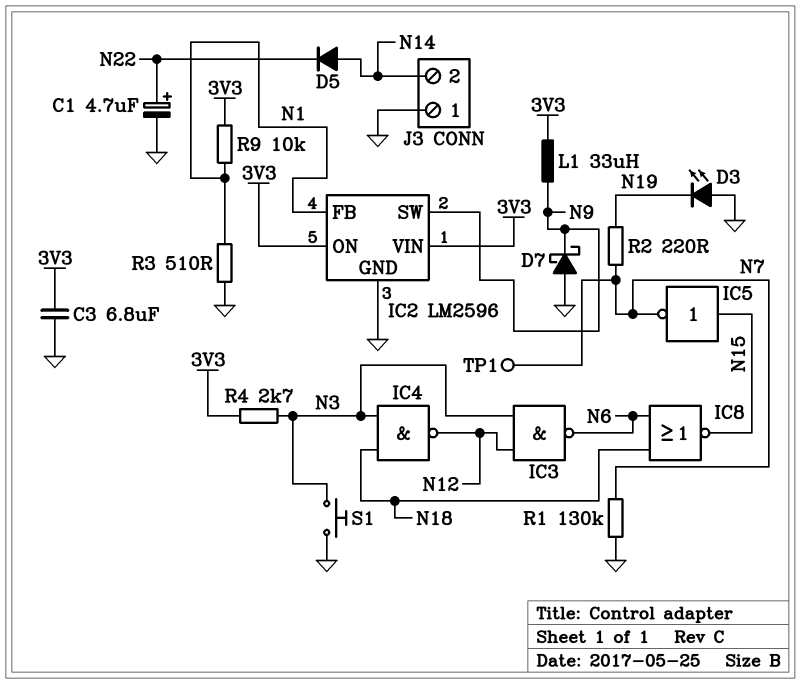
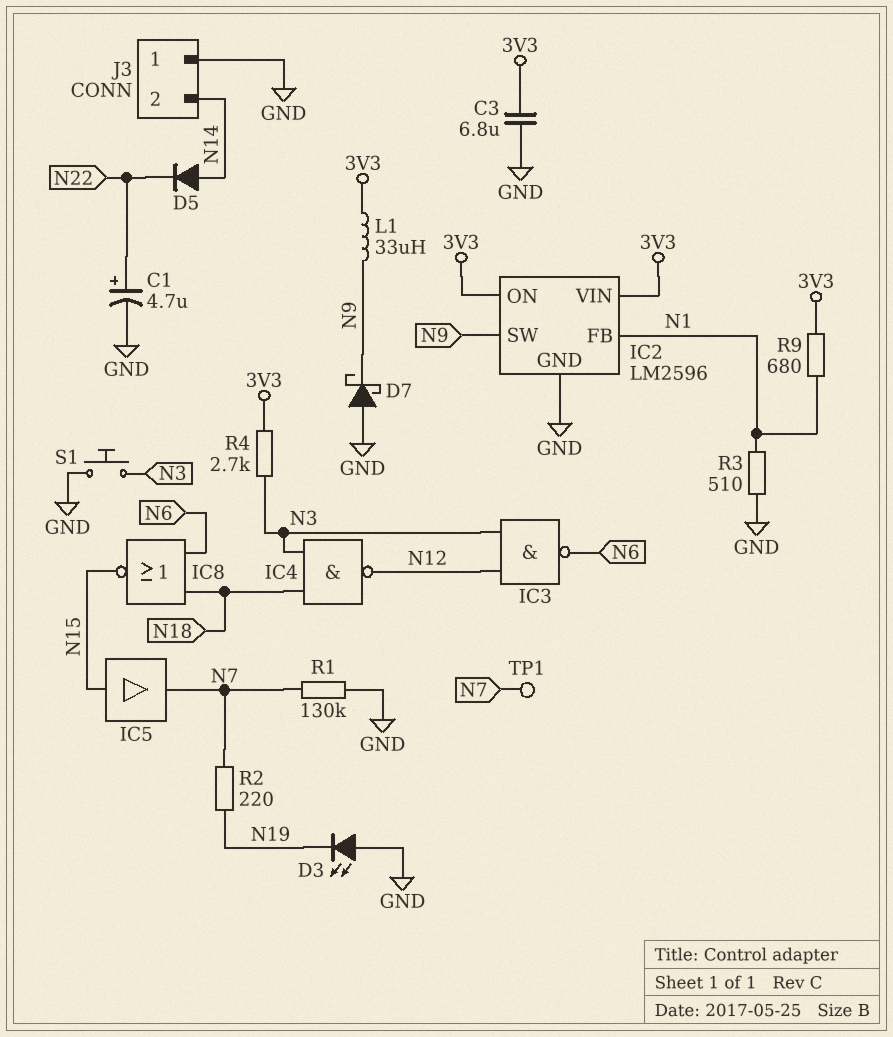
IC5: NOT (in N15, out N7) -> buffer (in N15, out N7)
R9: 10k (3V3, N1) -> 680 (3V3, N1)

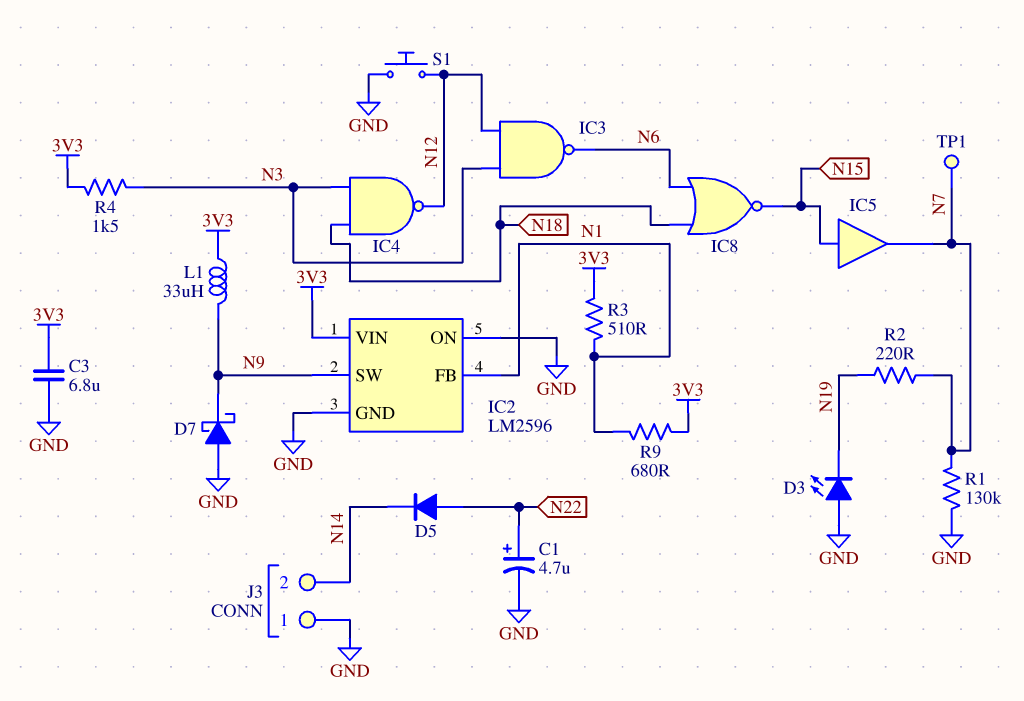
D5: diode (A N14, K N22) -> diode (A N22, K N14)
IC2 pin ON: 3V3 -> GND
R3: 510 (GND, N1) -> 510 (3V3, N1)
R4: 2.7k (3V3, N3) -> 1.5k (3V3, N3)
S1: button (GND, N3) -> button (GND, N12)

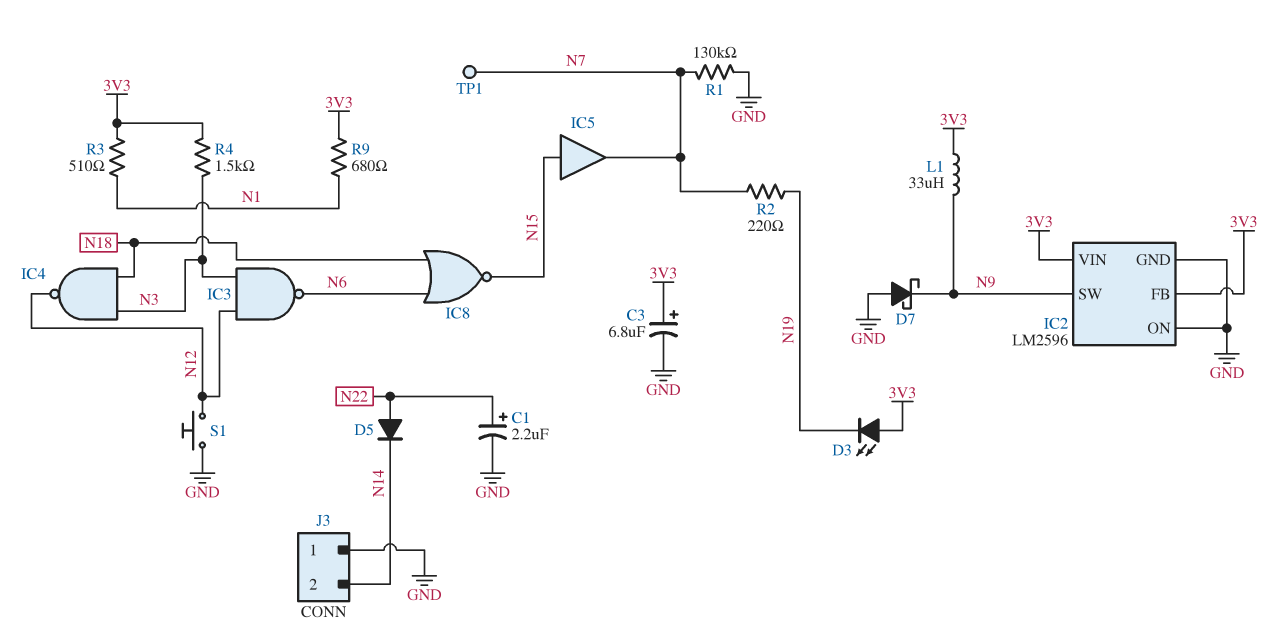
C1: 4.7uF (plus N22, minus GND) -> 2.2uF (plus N22, minus GND)
C3: 6.8uF (3V3, GND) -> 6.8uF (plus 3V3, minus GND)
D3: LED (A GND, K N19) -> LED (A 3V3, K N19)
IC2 pin FB: N1 -> 3V3

